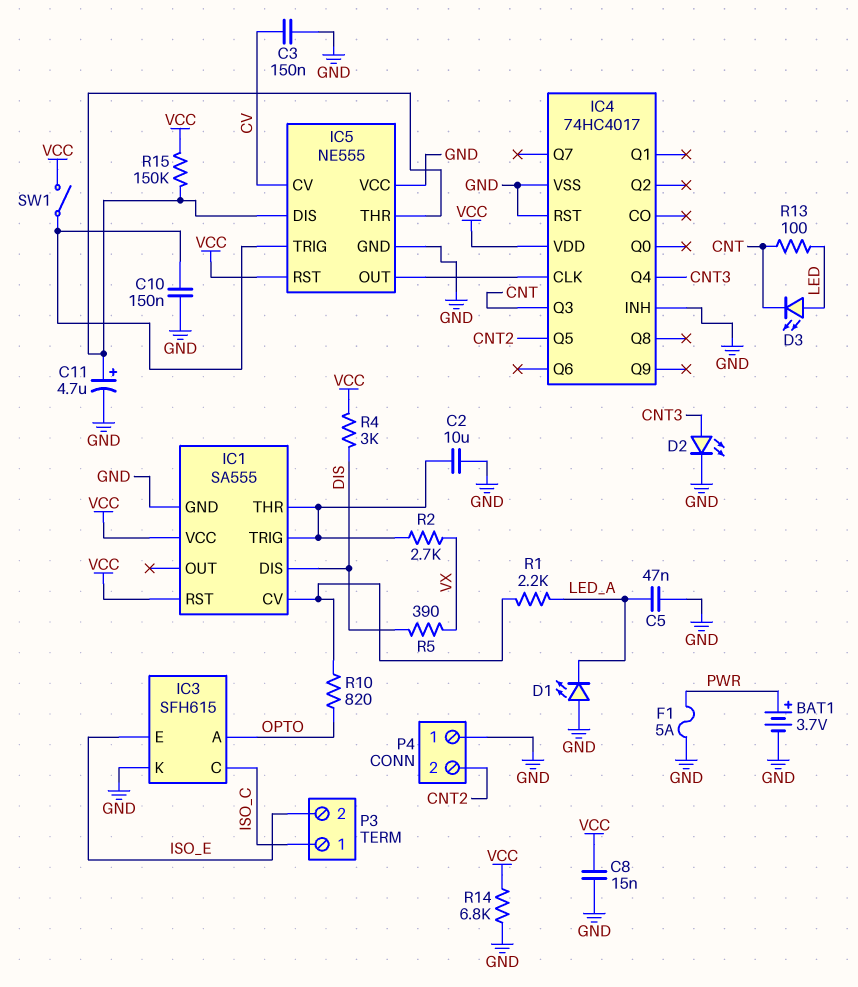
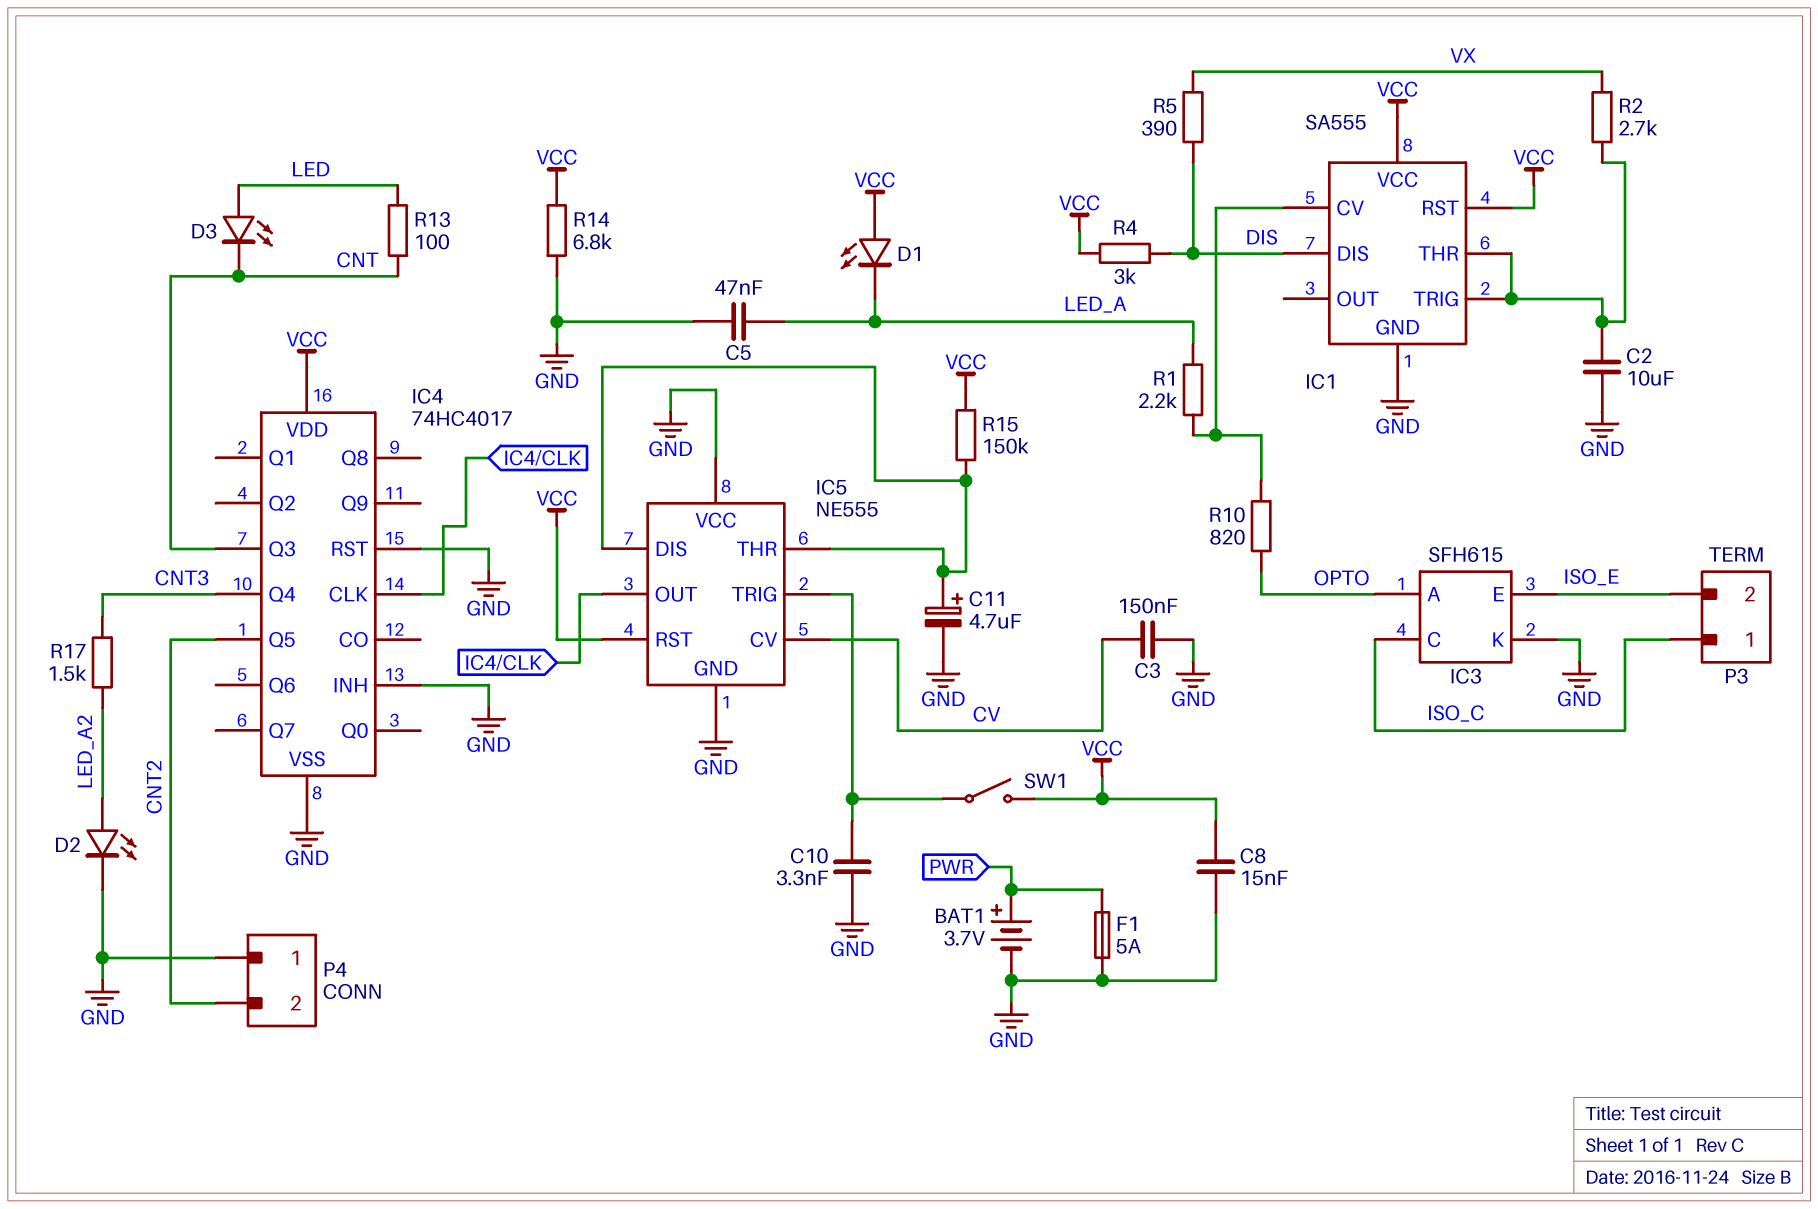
C10: 150nF (GND, IC5/TRIG) -> 3.3nF (GND, IC5/TRIG)
D1: LED (A GND, K LED_A) -> LED (A VCC, K LED_A)
D2: LED (A CNT3, K GND) -> LED (A LED_A2, K GND)
R17: none -> 1.5k (CNT3, LED_A2)

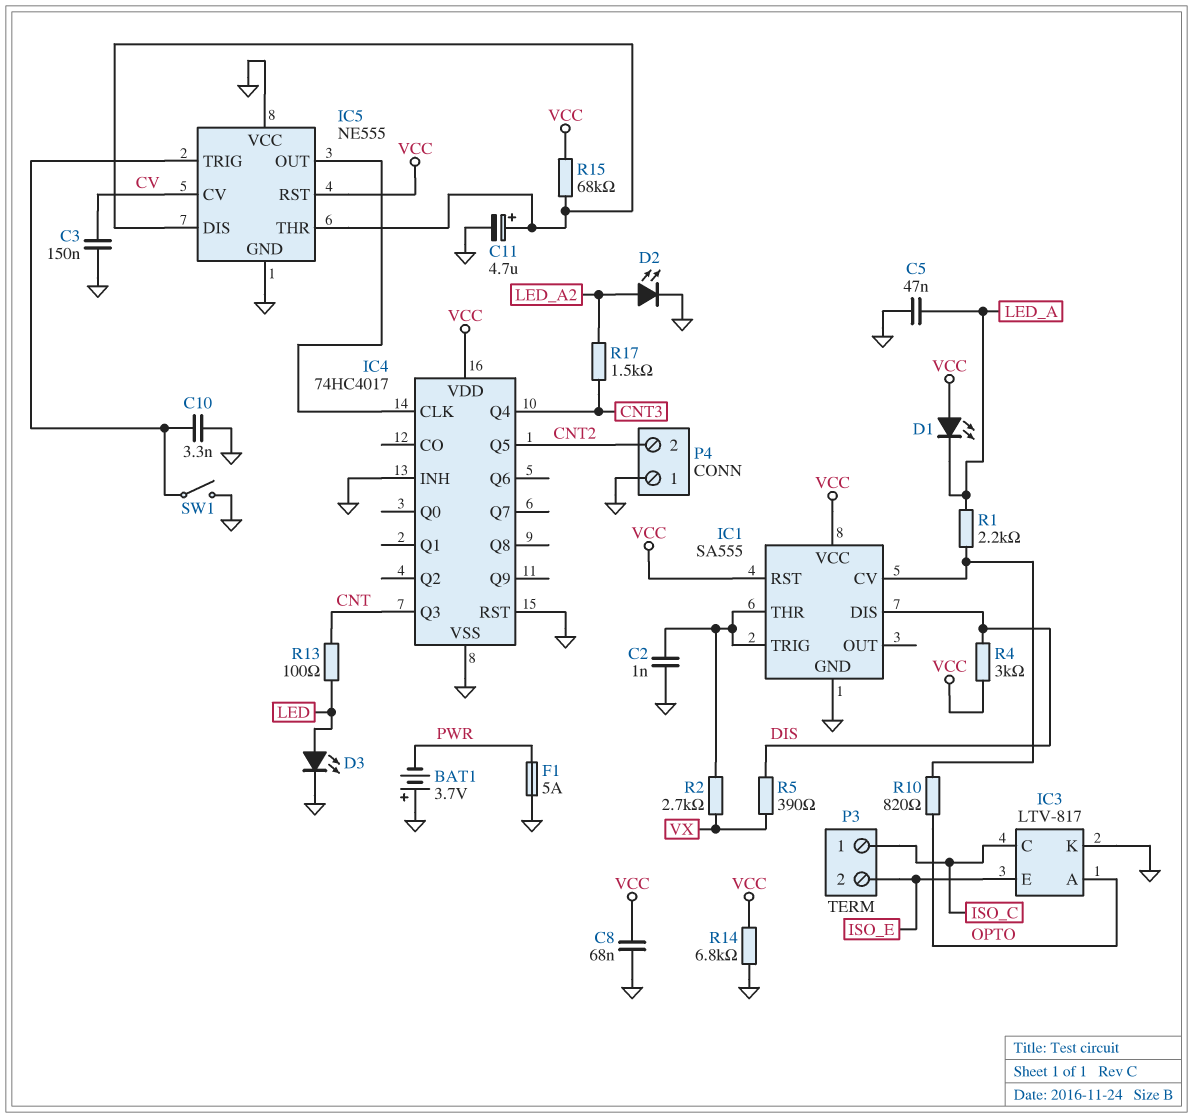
BAT1: 3.7V (plus PWR, minus GND) -> 3.7V (plus GND, minus PWR)
C2: 10uF (GND, IC1/THR) -> 1nF (GND, IC1/THR)
C8: 15nF (GND, VCC) -> 68nF (GND, VCC)
D3: LED (A LED, K CNT) -> LED (A LED, K GND)
IC3: SFH615 -> LTV-817
R15: 150k (IC5/DIS, VCC) -> 68k (IC5/DIS, VCC)
SW1: switch (IC5/TRIG, VCC) -> switch (GND, IC5/TRIG)

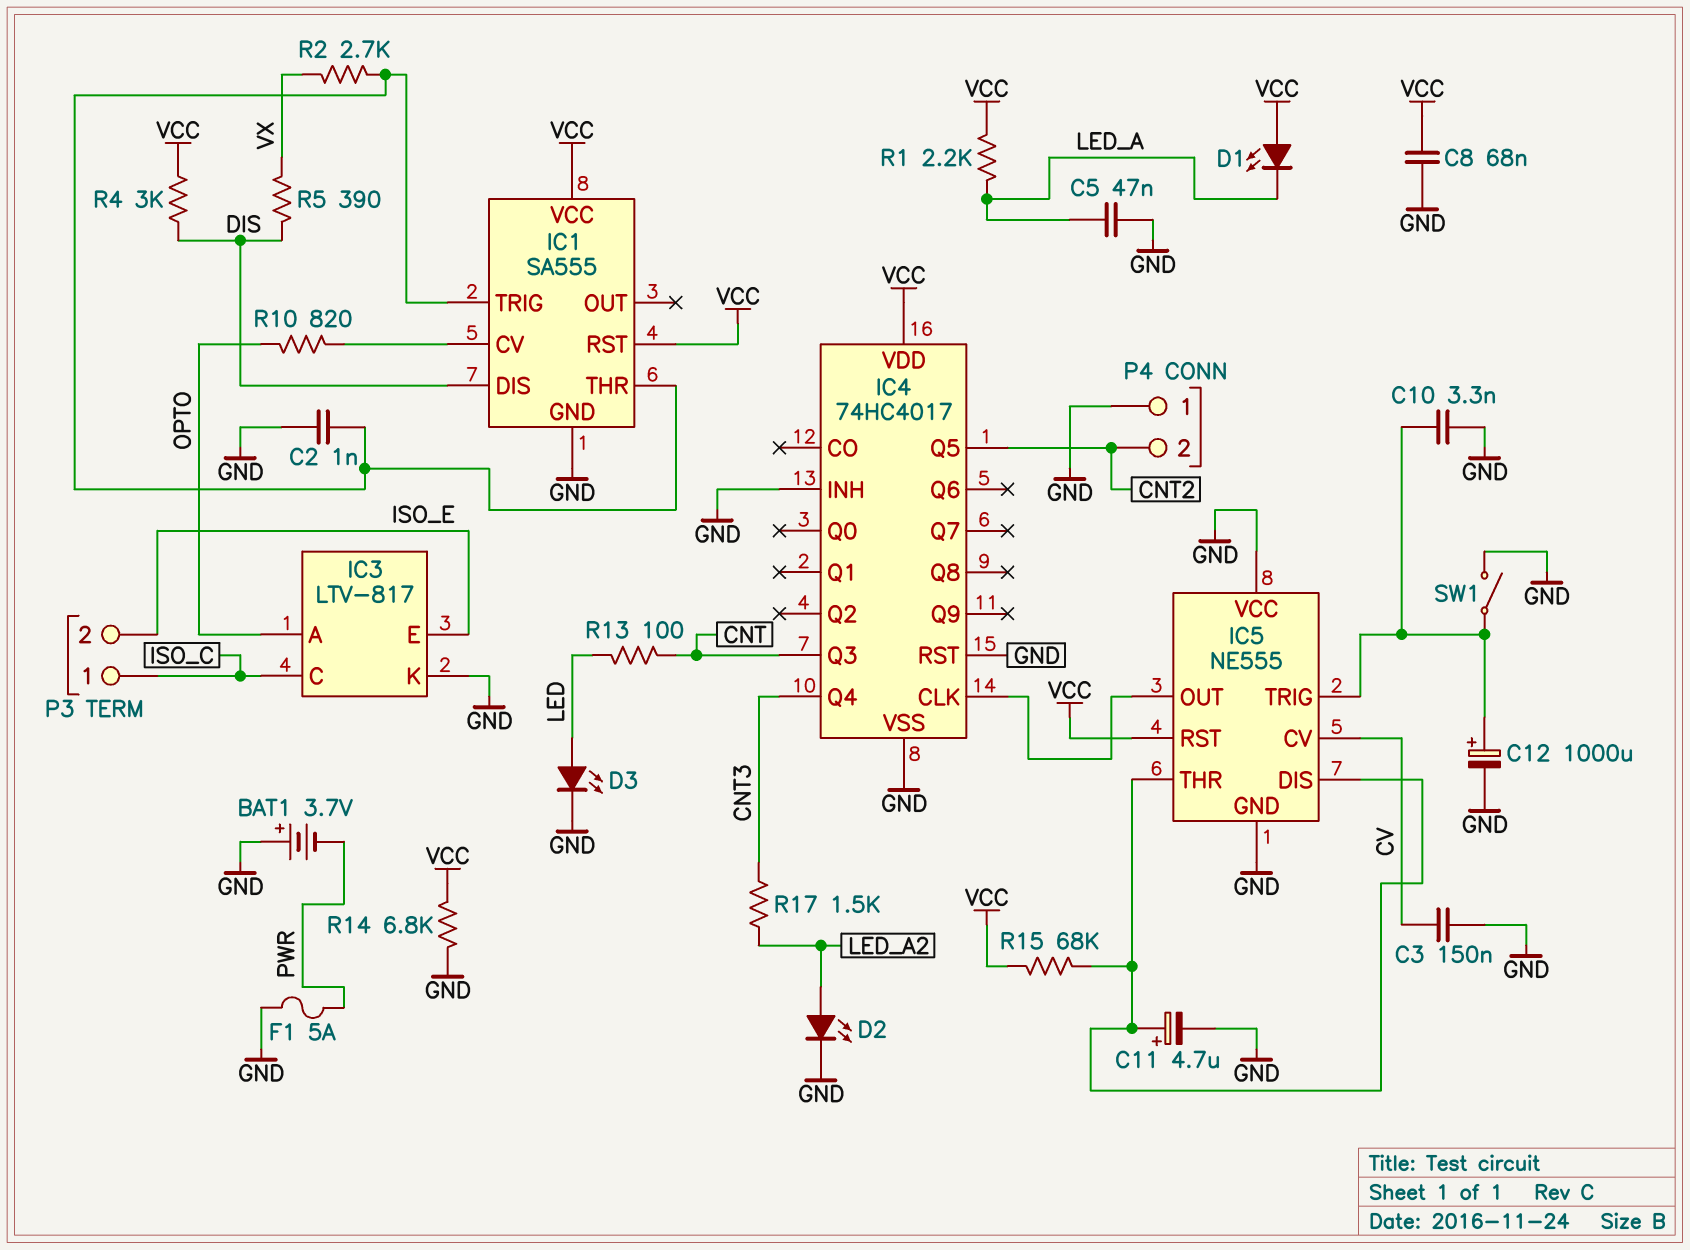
C12: none -> 1000uF (plus IC5/TRIG, minus GND)
R1: 2.2k (IC1/CV, LED_A) -> 2.2k (LED_A, VCC)

